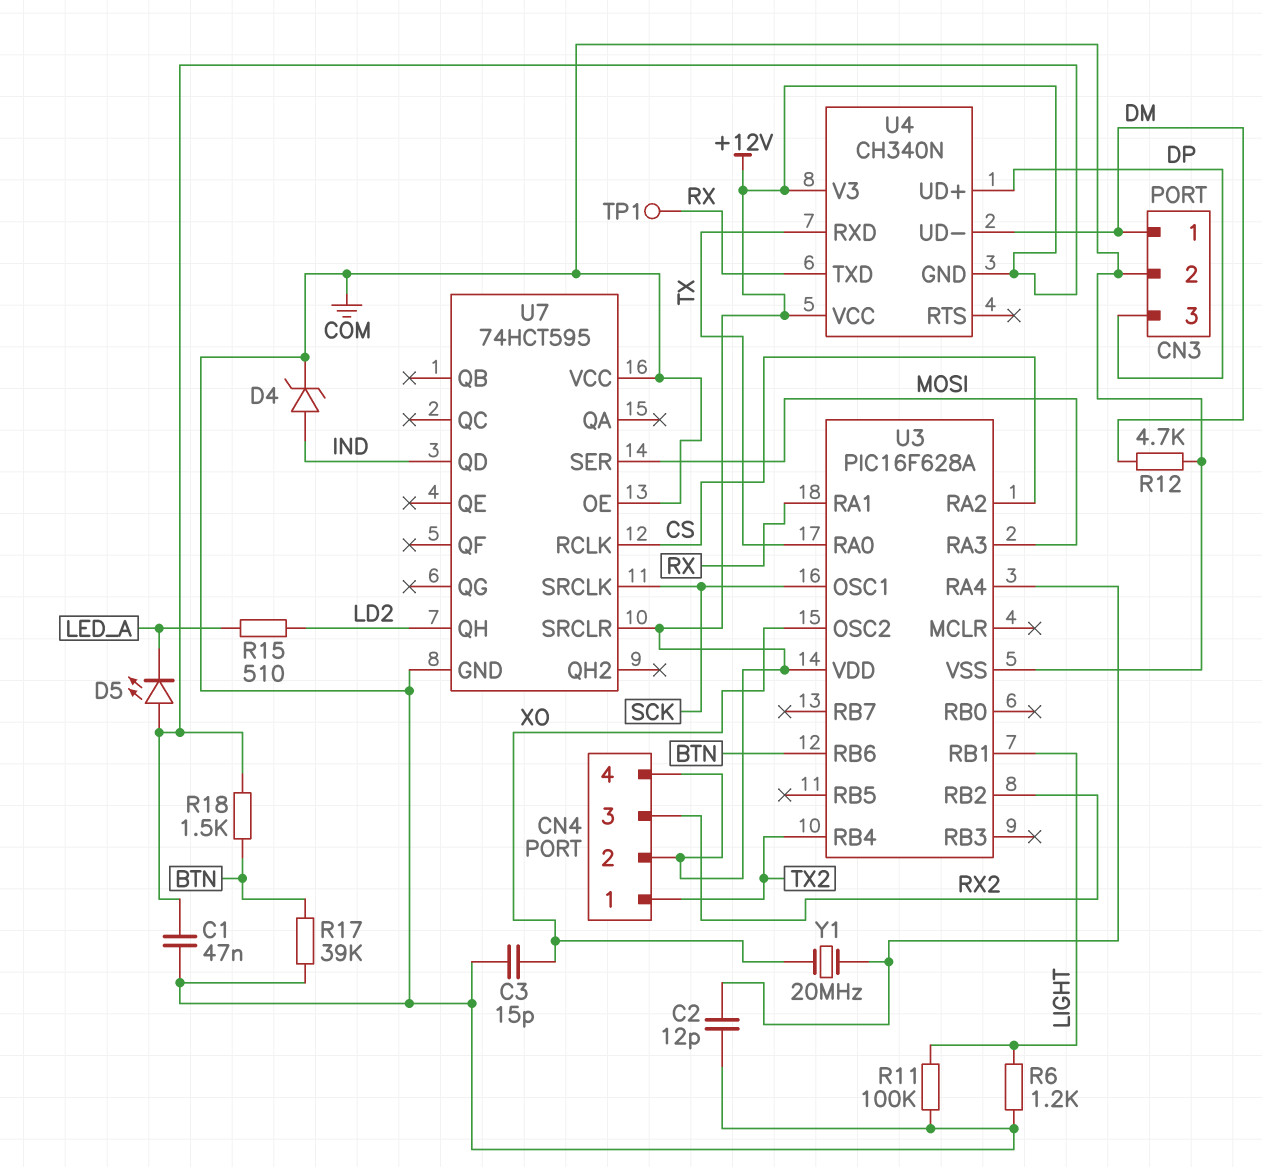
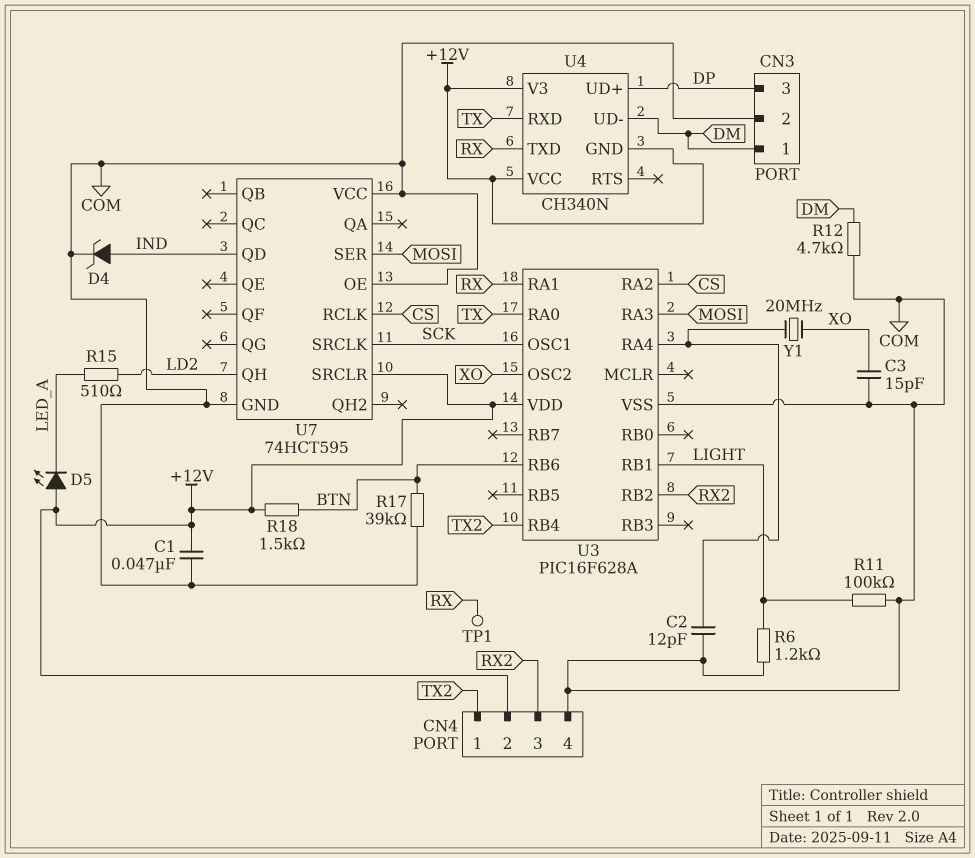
CN4 pin 4: +12V -> COM

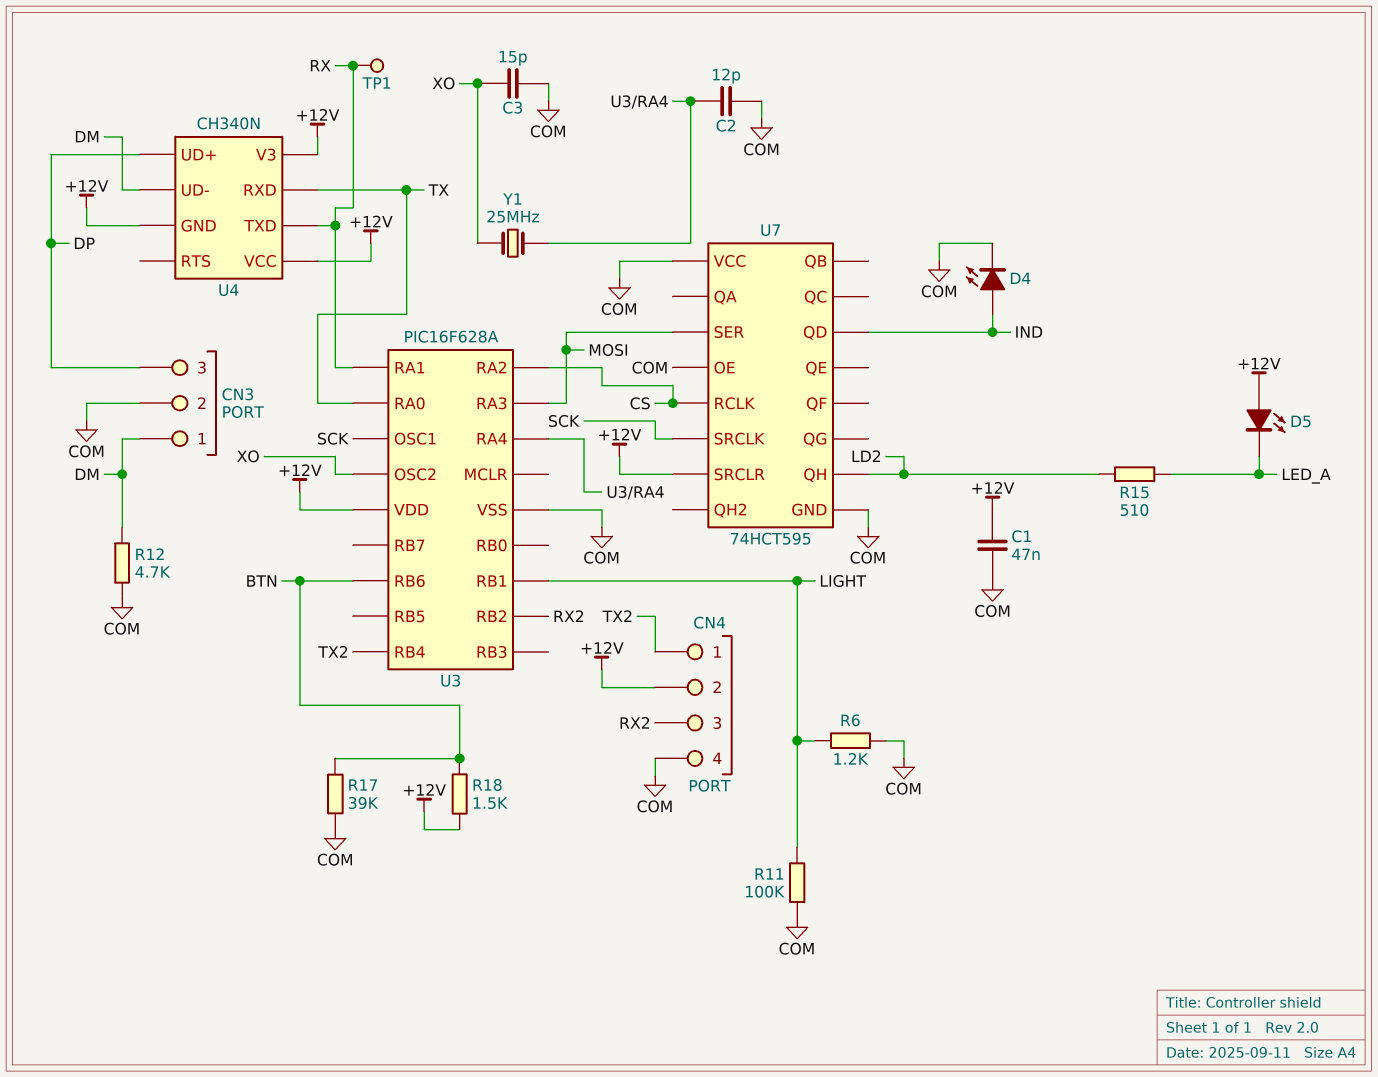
D4: zener (A IND, K COM) -> LED (A IND, K COM)
Y1: 20MHz (U3/RA4, XO) -> 25MHz (U3/RA4, XO)

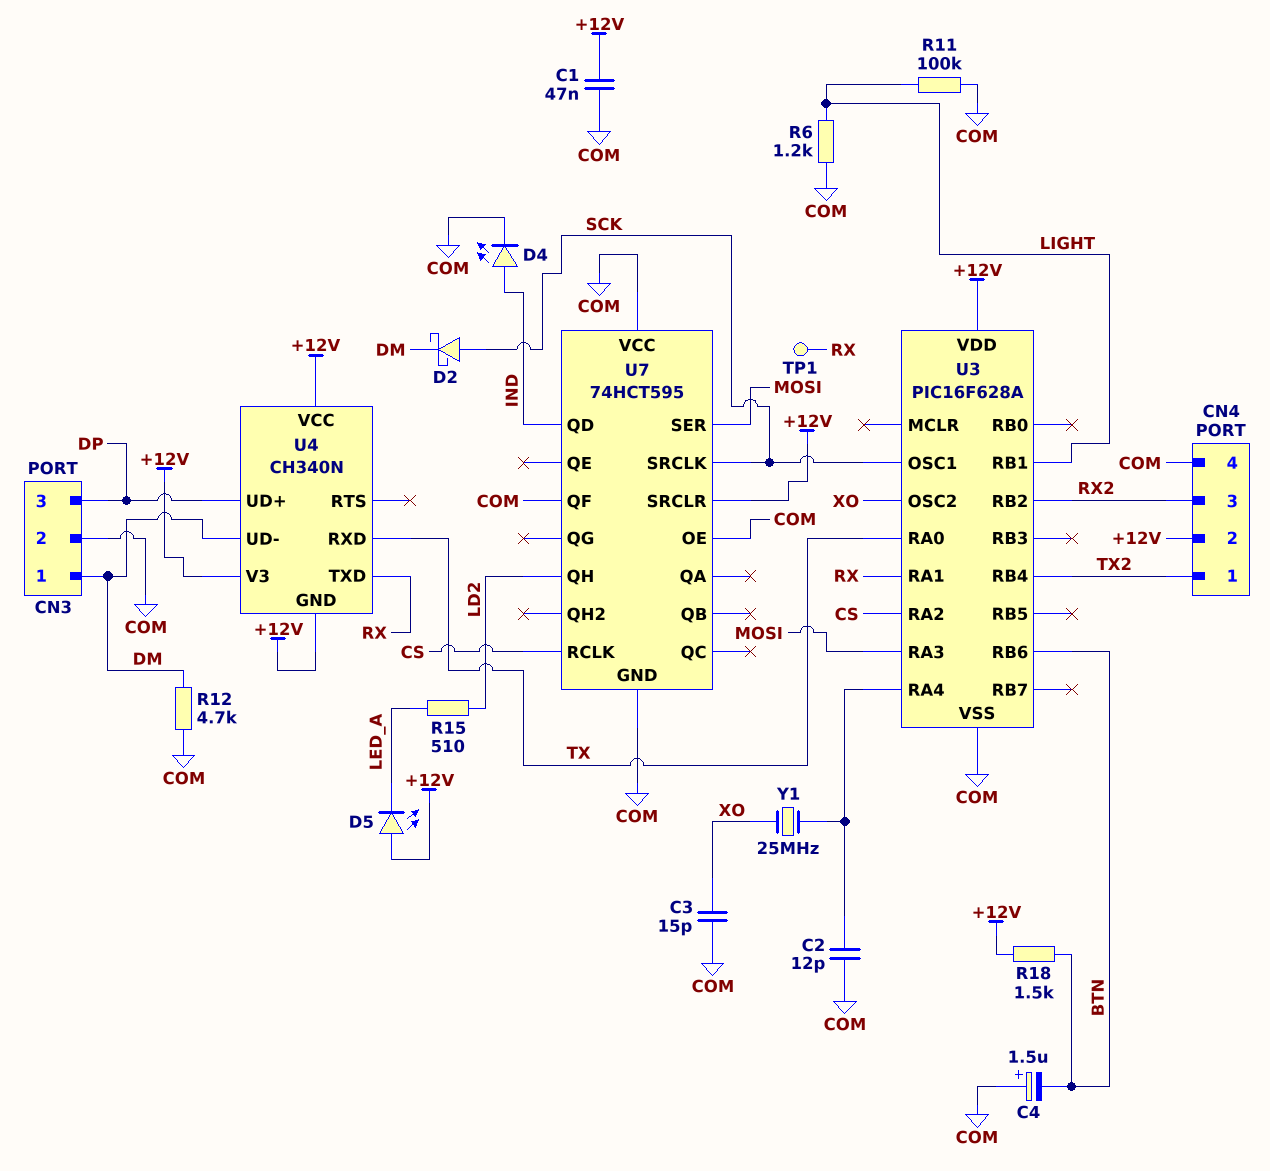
C4: none -> 1.5uF (plus COM, minus BTN)
D2: none -> schottky (A SCK, K DM)
R17: 39k (BTN, COM) -> none
U7 pin QF: none -> COM

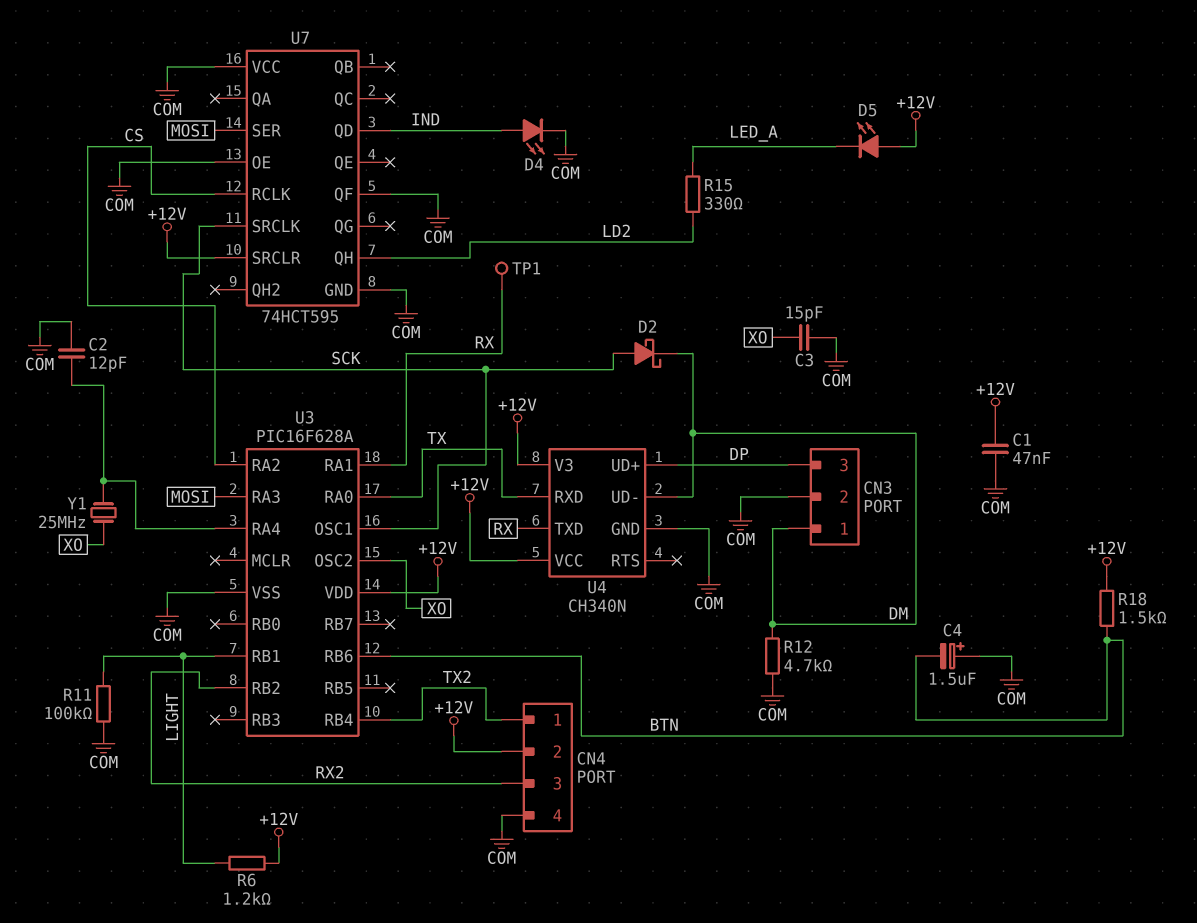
R6: 1.2k (COM, LIGHT) -> 1.2k (+12V, LIGHT)
R15: 510 (LD2, LED_A) -> 330 (LD2, LED_A)
U4 pin GND: +12V -> COM

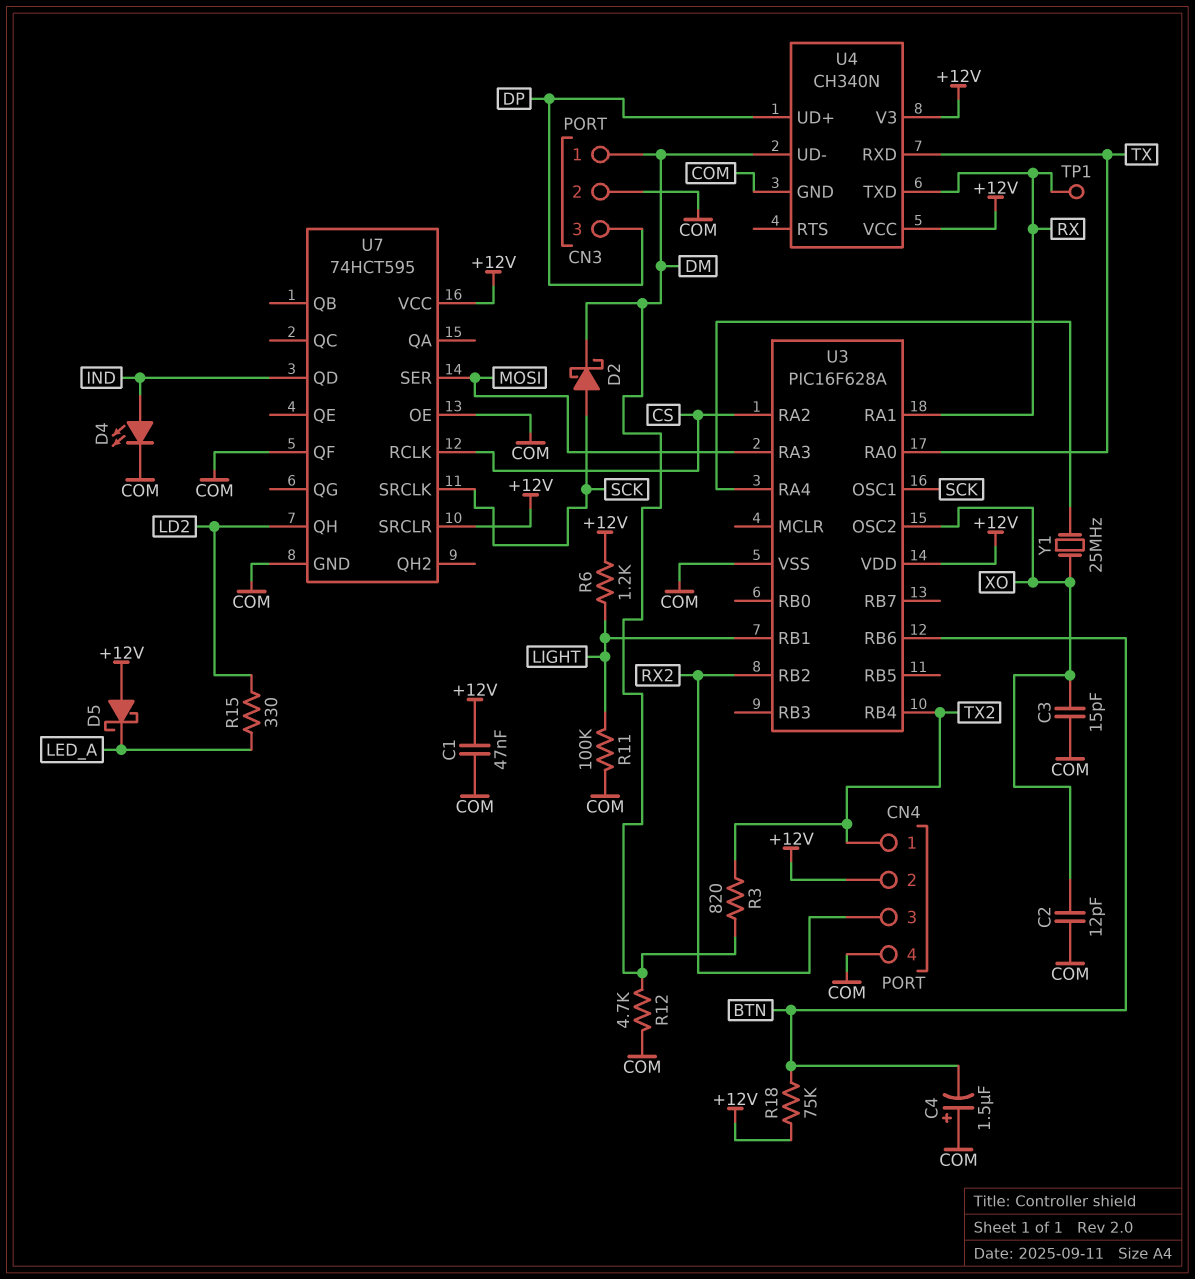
C2: 12pF (COM, U3/RA4) -> 12pF (COM, XO)
D5: LED (A +12V, K LED_A) -> schottky (A +12V, K LED_A)
R3: none -> 820 (DM, TX2)
R18: 1.5k (+12V, BTN) -> 75k (+12V, BTN)
U7 pin VCC: COM -> +12V

